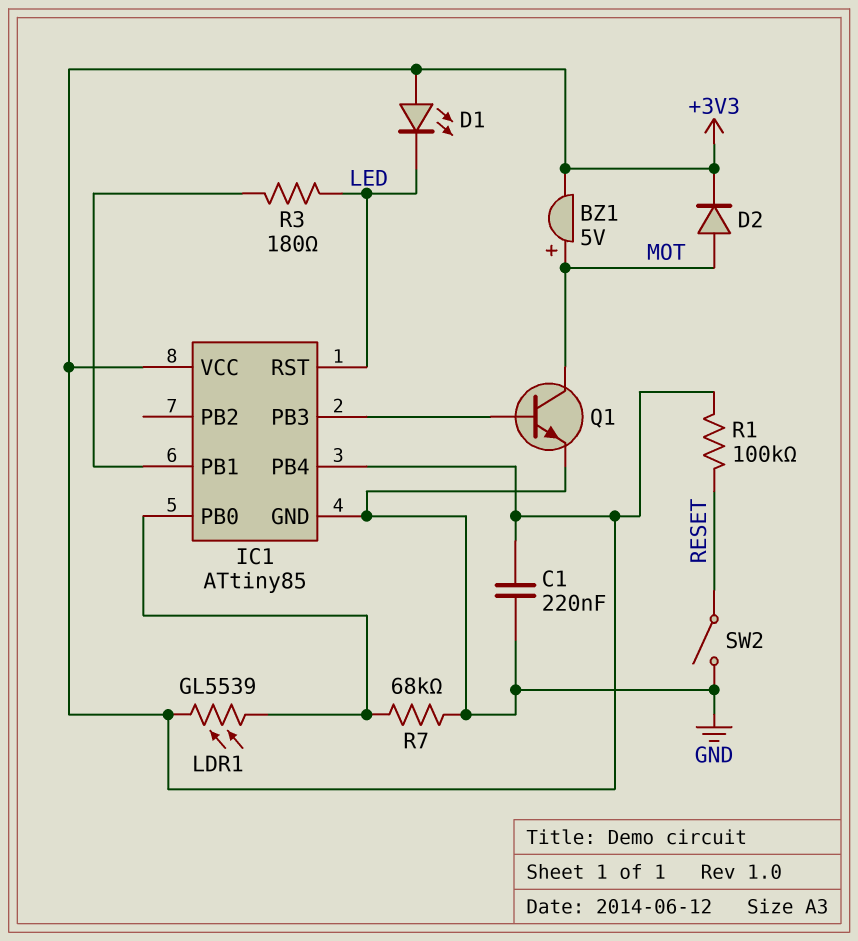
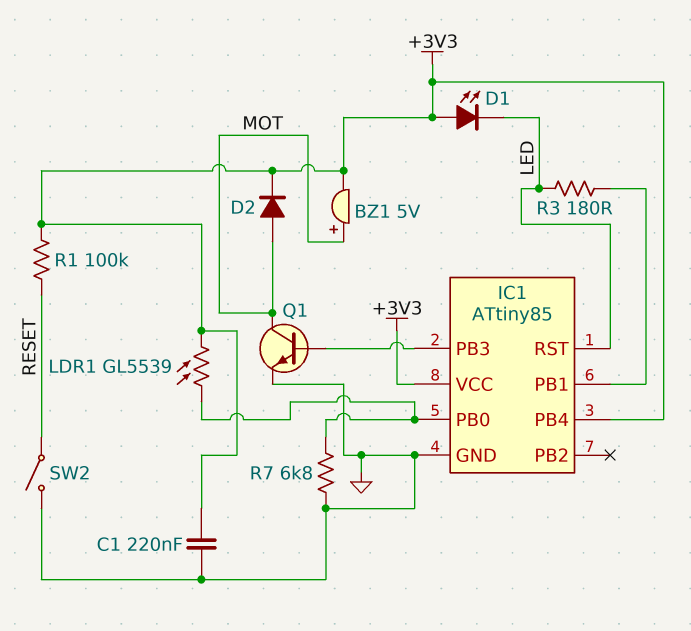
R7: 68k (GND, IC1/PB0) -> 6.8k (GND, IC1/PB0)

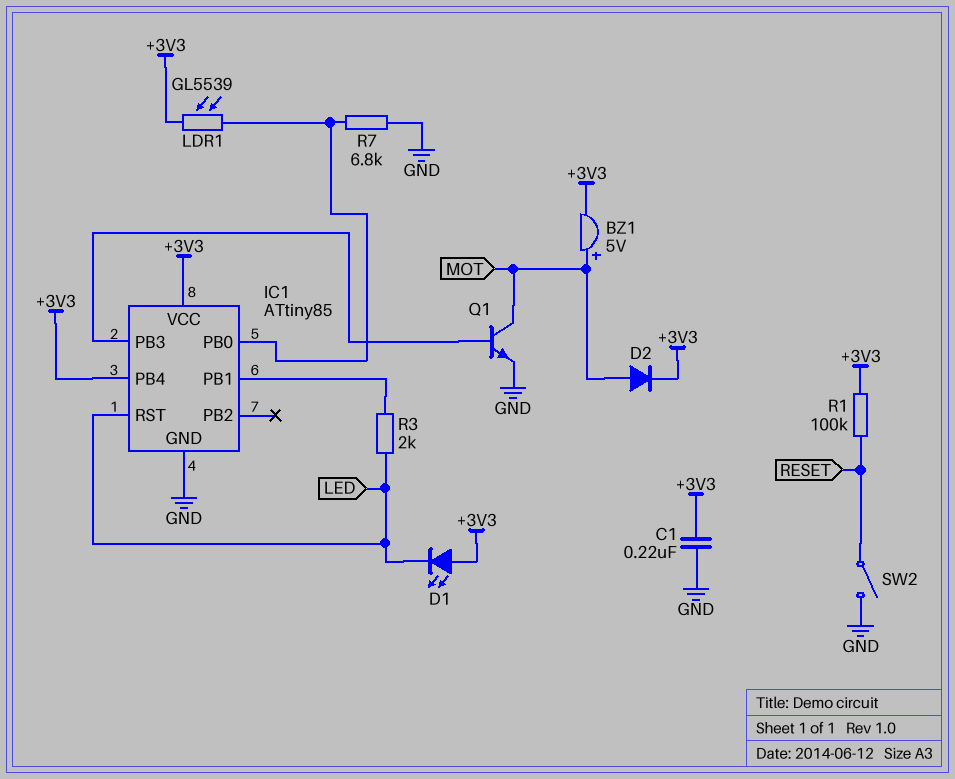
R3: 180 (IC1/PB1, LED) -> 2k (IC1/PB1, LED)

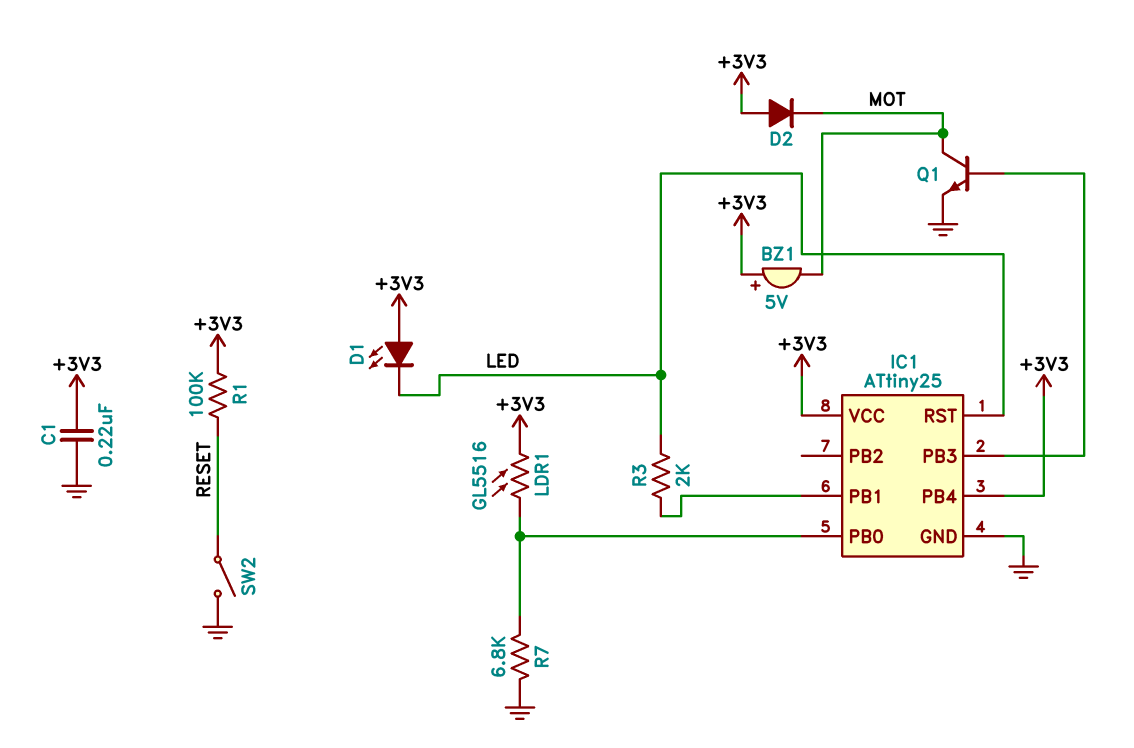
BZ1: buzzer 5V (plus MOT, minus +3V3) -> buzzer 5V (plus +3V3, minus MOT)
D2: diode (A MOT, K +3V3) -> diode (A +3V3, K MOT)
IC1: ATtiny85 -> ATtiny25
LDR1: GL5539 (+3V3, IC1/PB0) -> GL5516 (+3V3, IC1/PB0)

